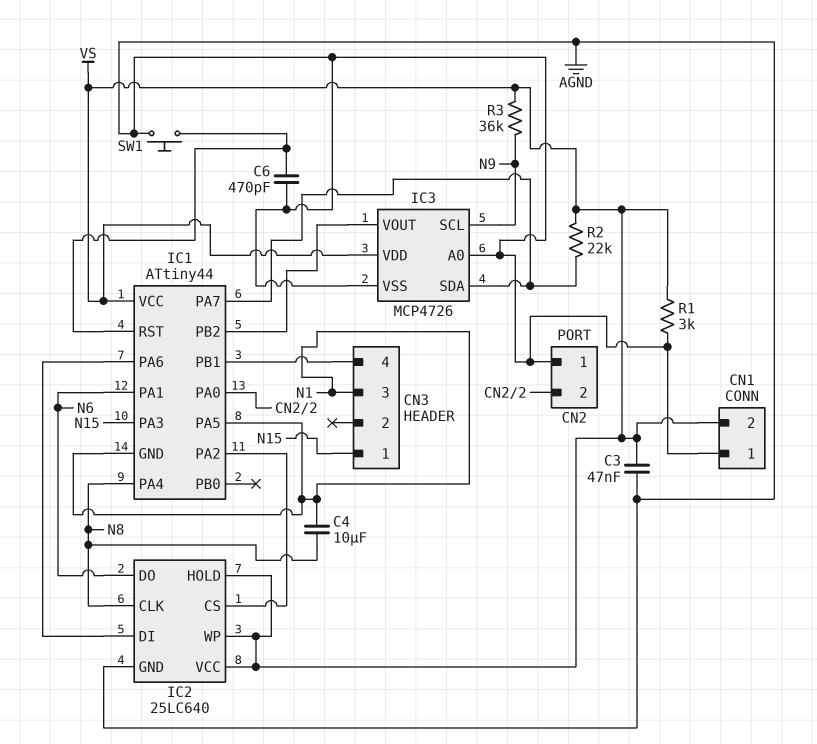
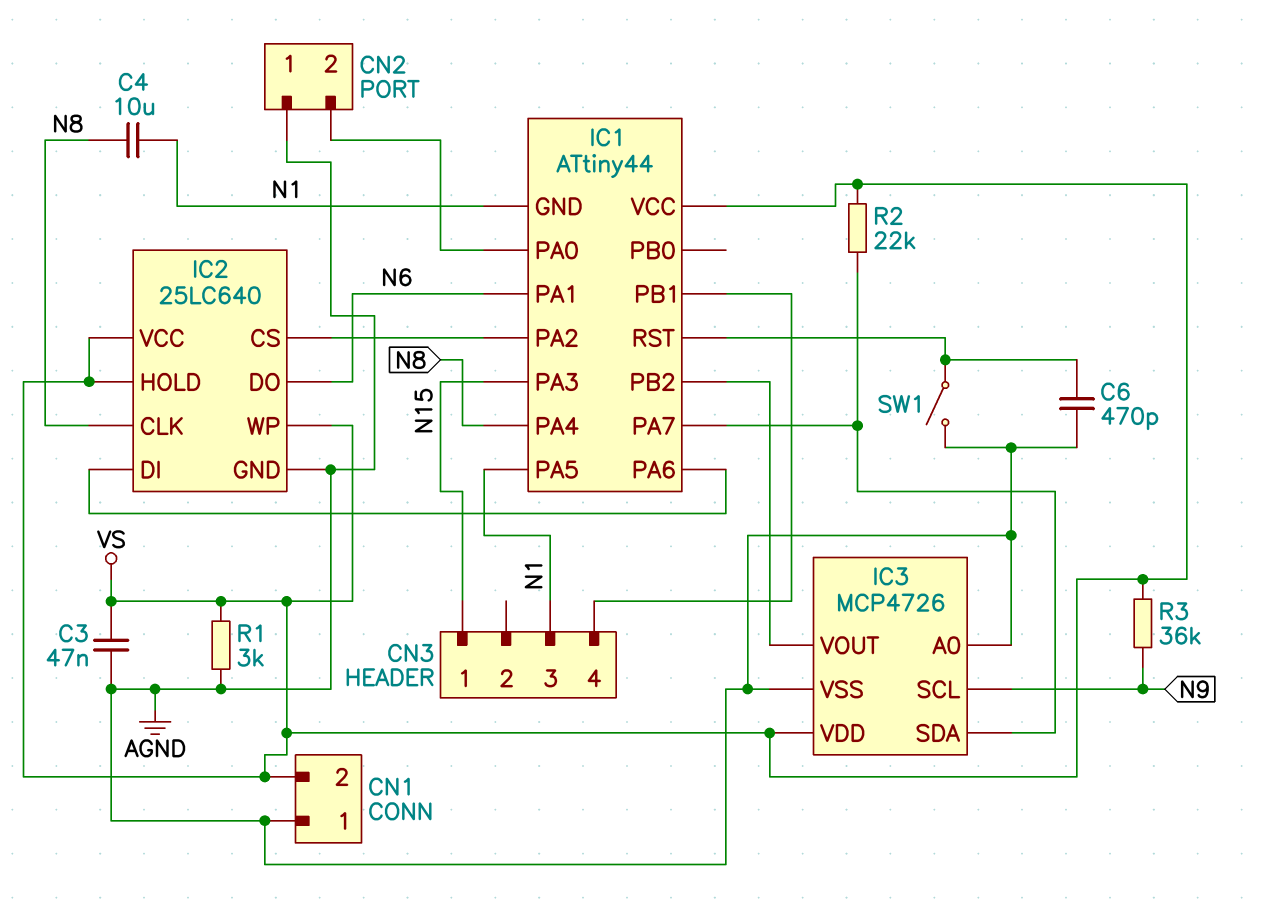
SW1: button (AGND, IC1/RST) -> switch (AGND, IC1/RST)

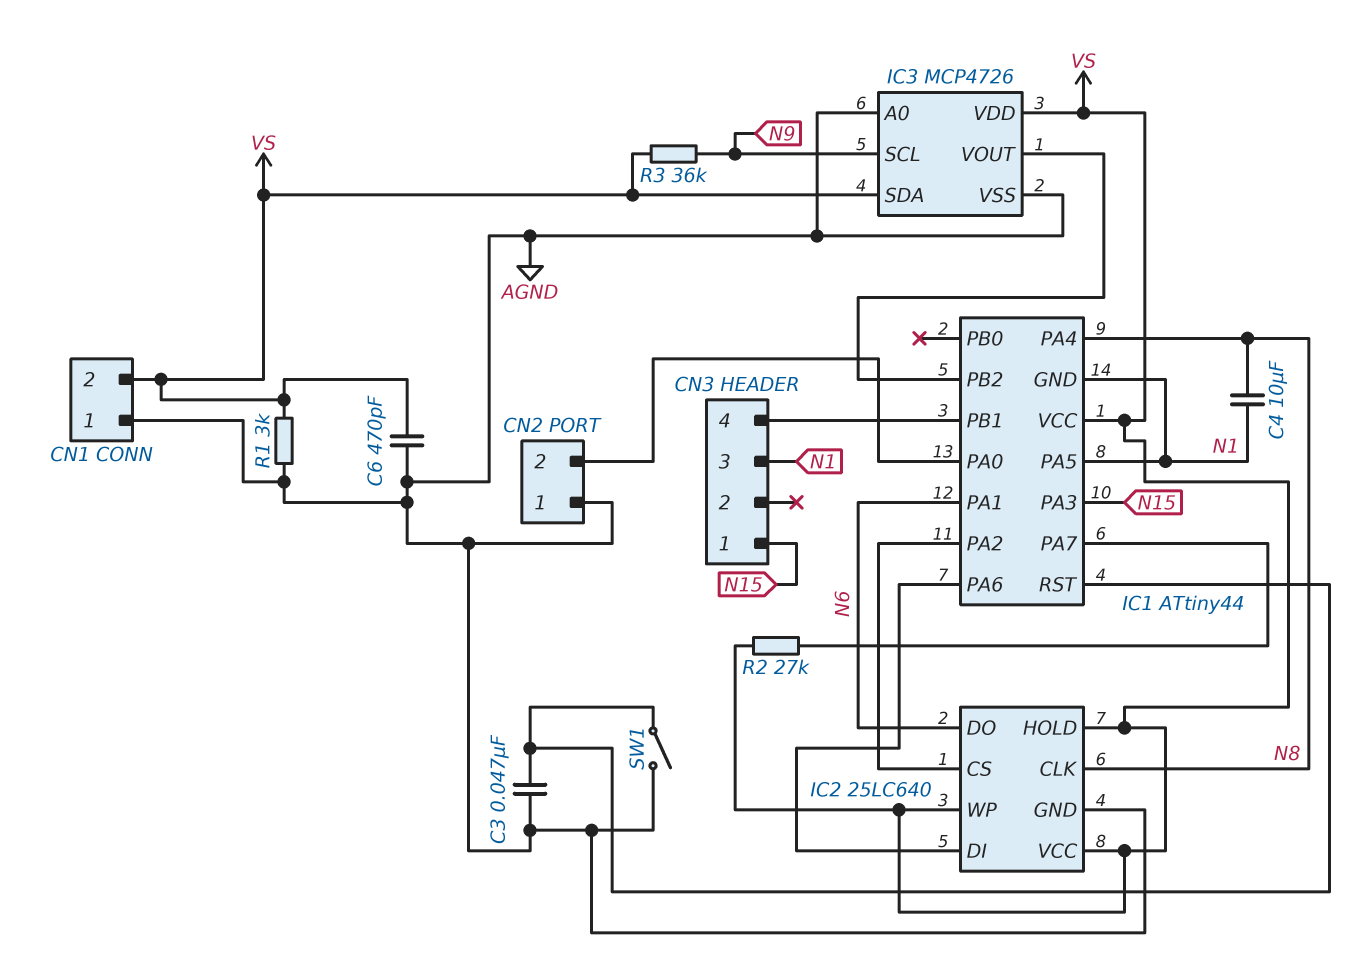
C3: 47nF (AGND, VS) -> 47nF (AGND, IC1/RST)
C6: 470pF (AGND, IC1/RST) -> 470pF (AGND, VS)
IC3 pin SDA: IC1/PA7 -> VS
R2: 22k (IC1/PA7, VS) -> 27k (IC1/PA7, VS)

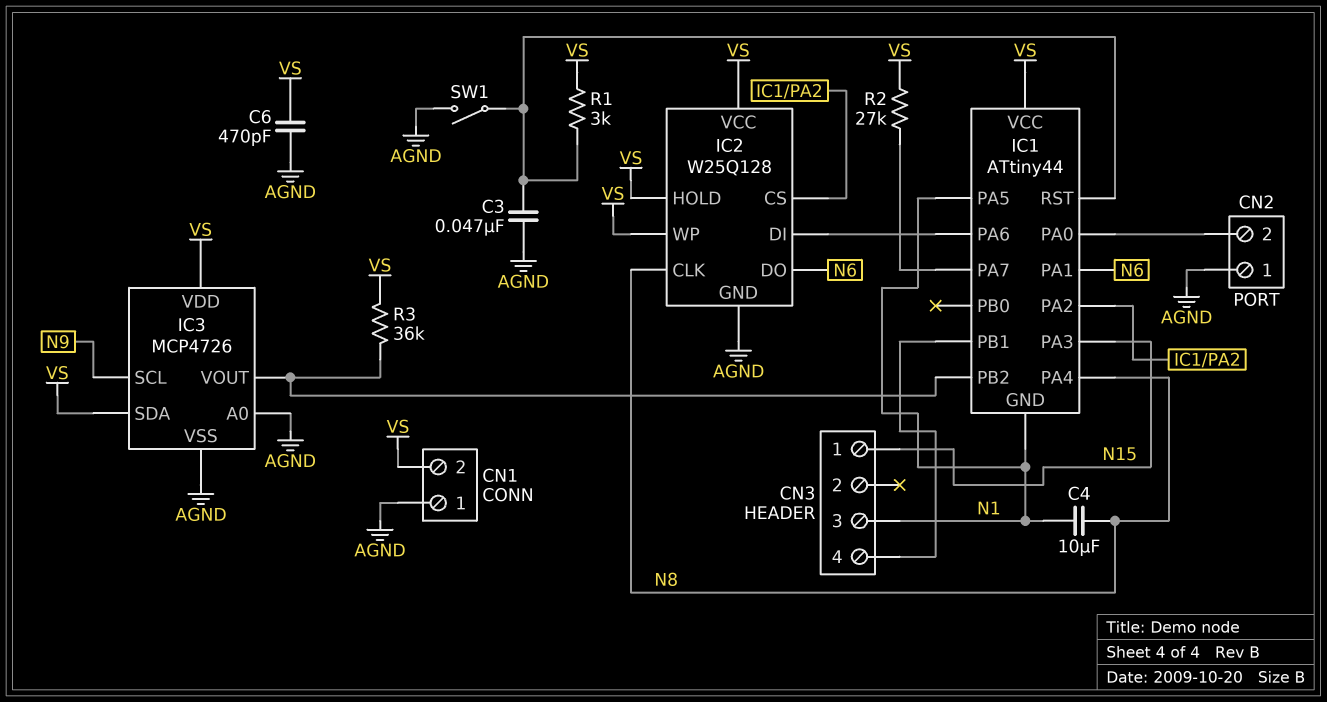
IC2: 25LC640 -> W25Q128
R1: 3k (AGND, VS) -> 3k (IC1/RST, VS)
R3: 36k (N9, VS) -> 36k (IC1/PB2, VS)

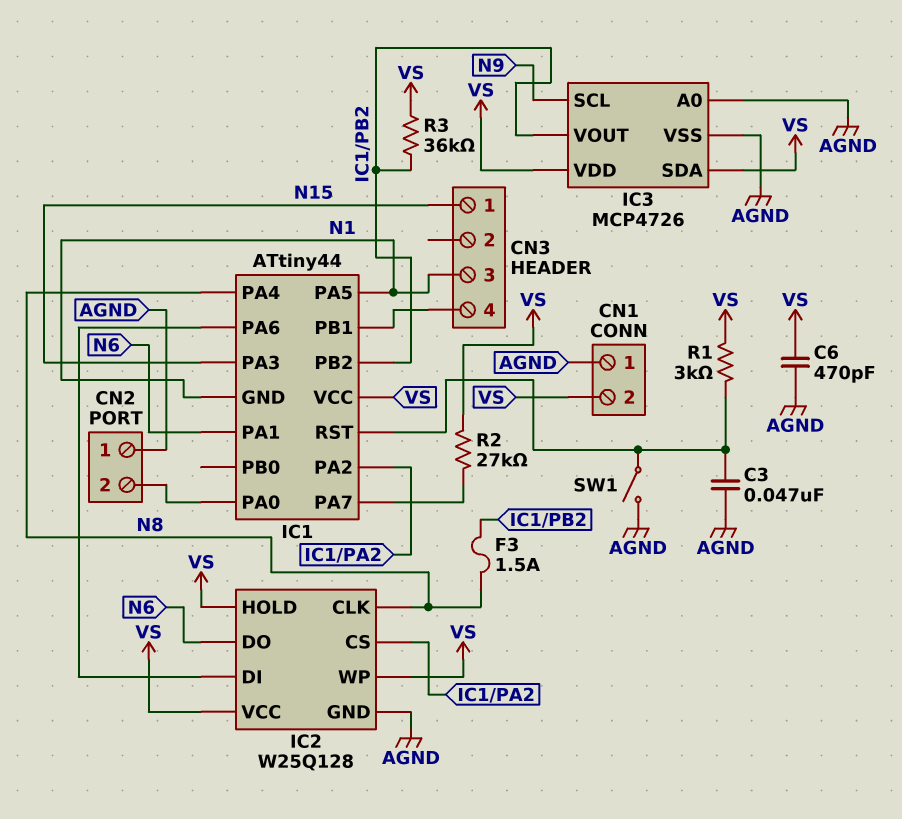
C4: 10uF (N1, N8) -> none
F3: none -> 1.5A (IC1/PB2, N8)

